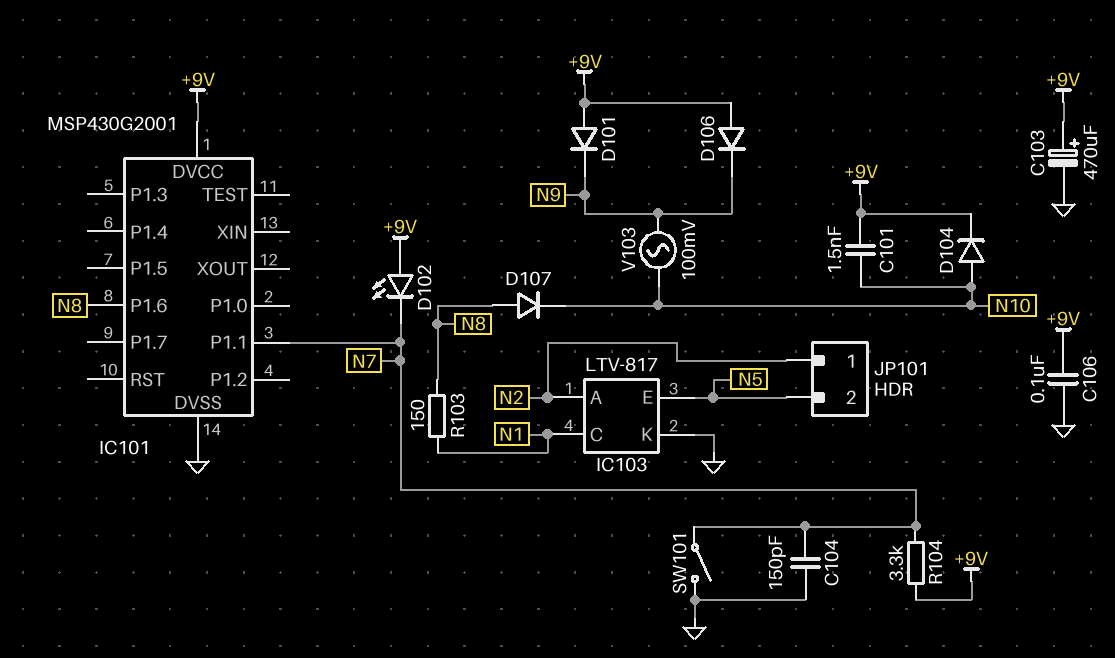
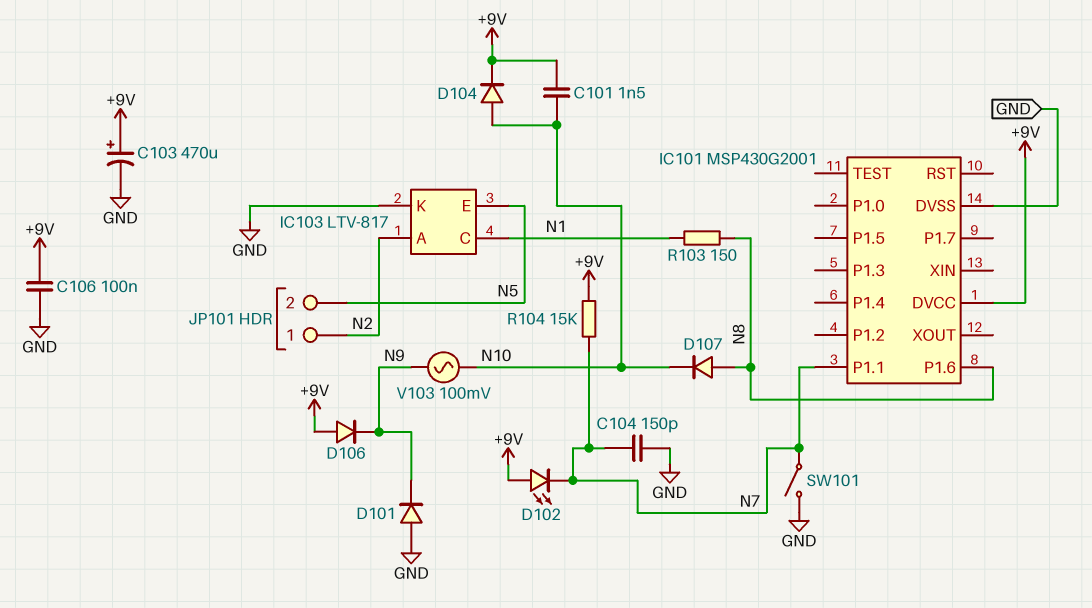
D101: diode (A +9V, K N9) -> diode (A GND, K N9)
R104: 3.3k (+9V, N7) -> 15k (+9V, N7)

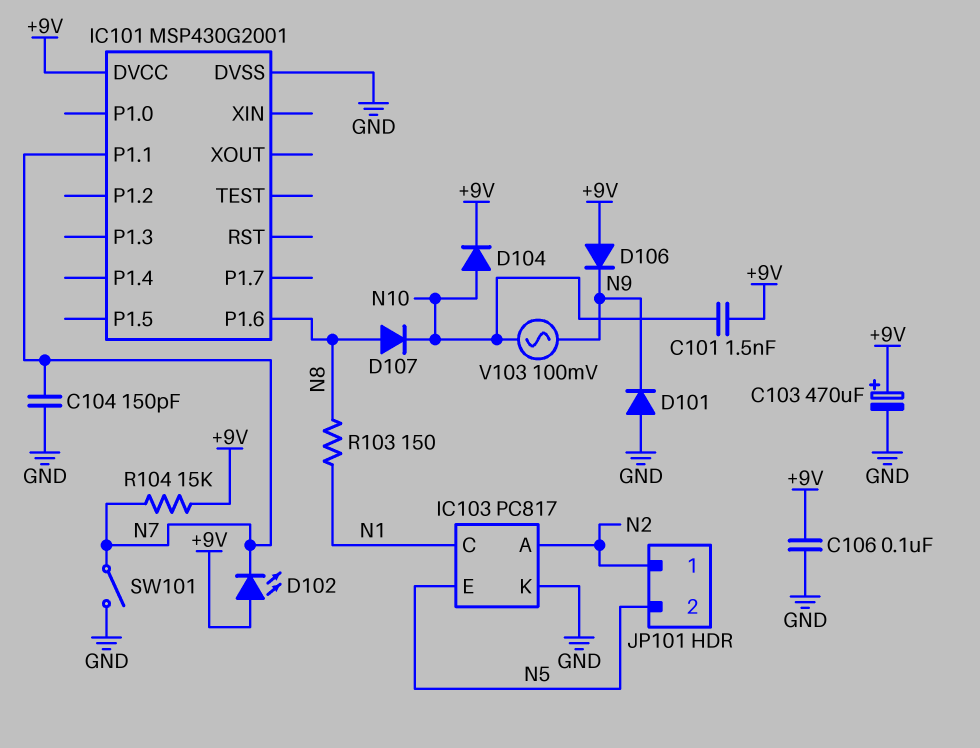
IC103: LTV-817 -> PC817

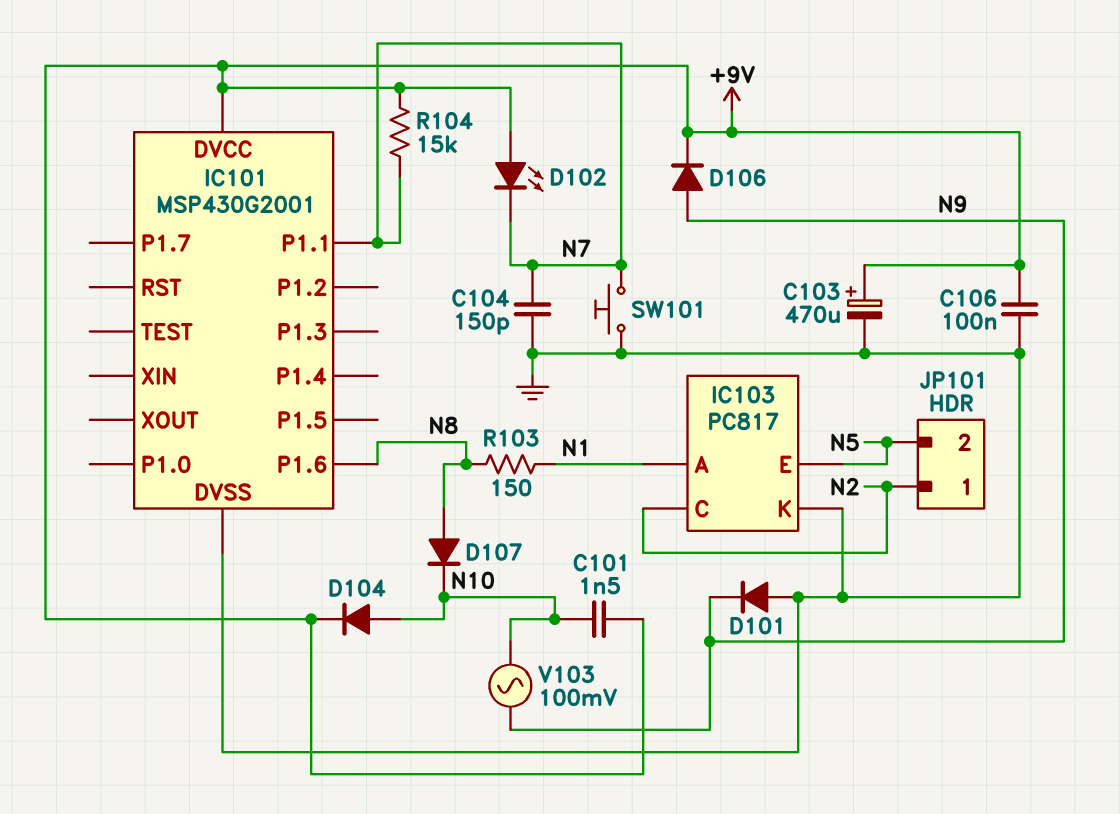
D106: diode (A +9V, K N9) -> diode (A N9, K +9V)
IC103 pin A: N2 -> N1
IC103 pin C: N1 -> N2
SW101: switch (GND, N7) -> button (GND, N7)

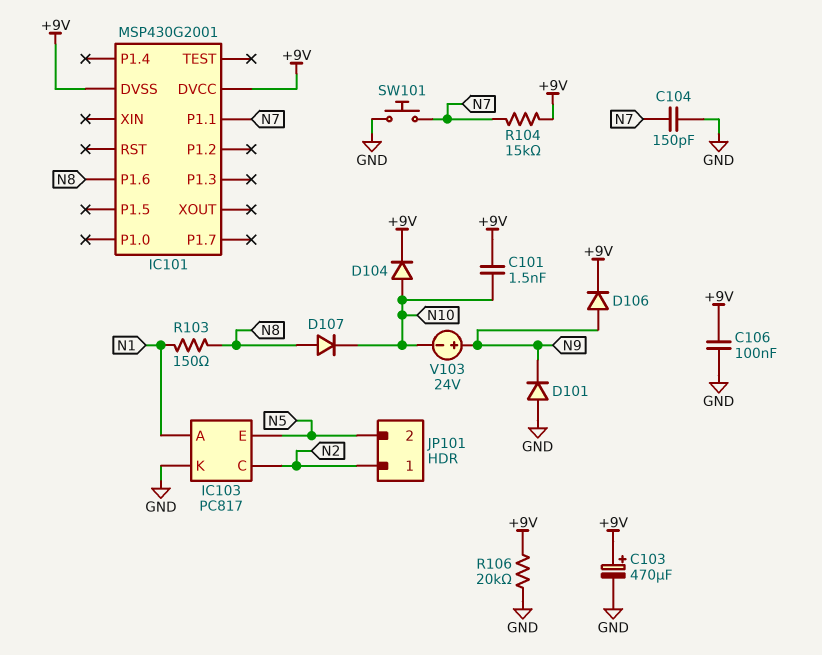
D102: LED (A +9V, K N7) -> none
IC101 pin DVSS: GND -> +9V
R106: none -> 20k (+9V, GND)
V103: AC 100mV (N9, N10) -> 24V (plus N9, minus N10)

